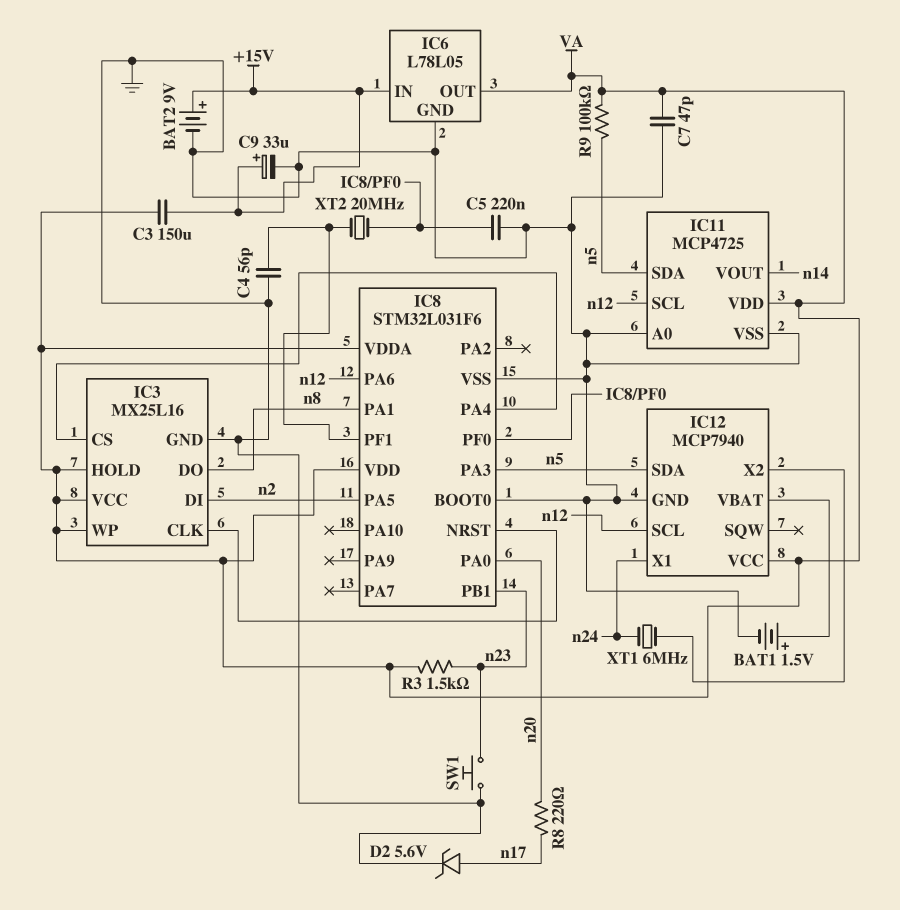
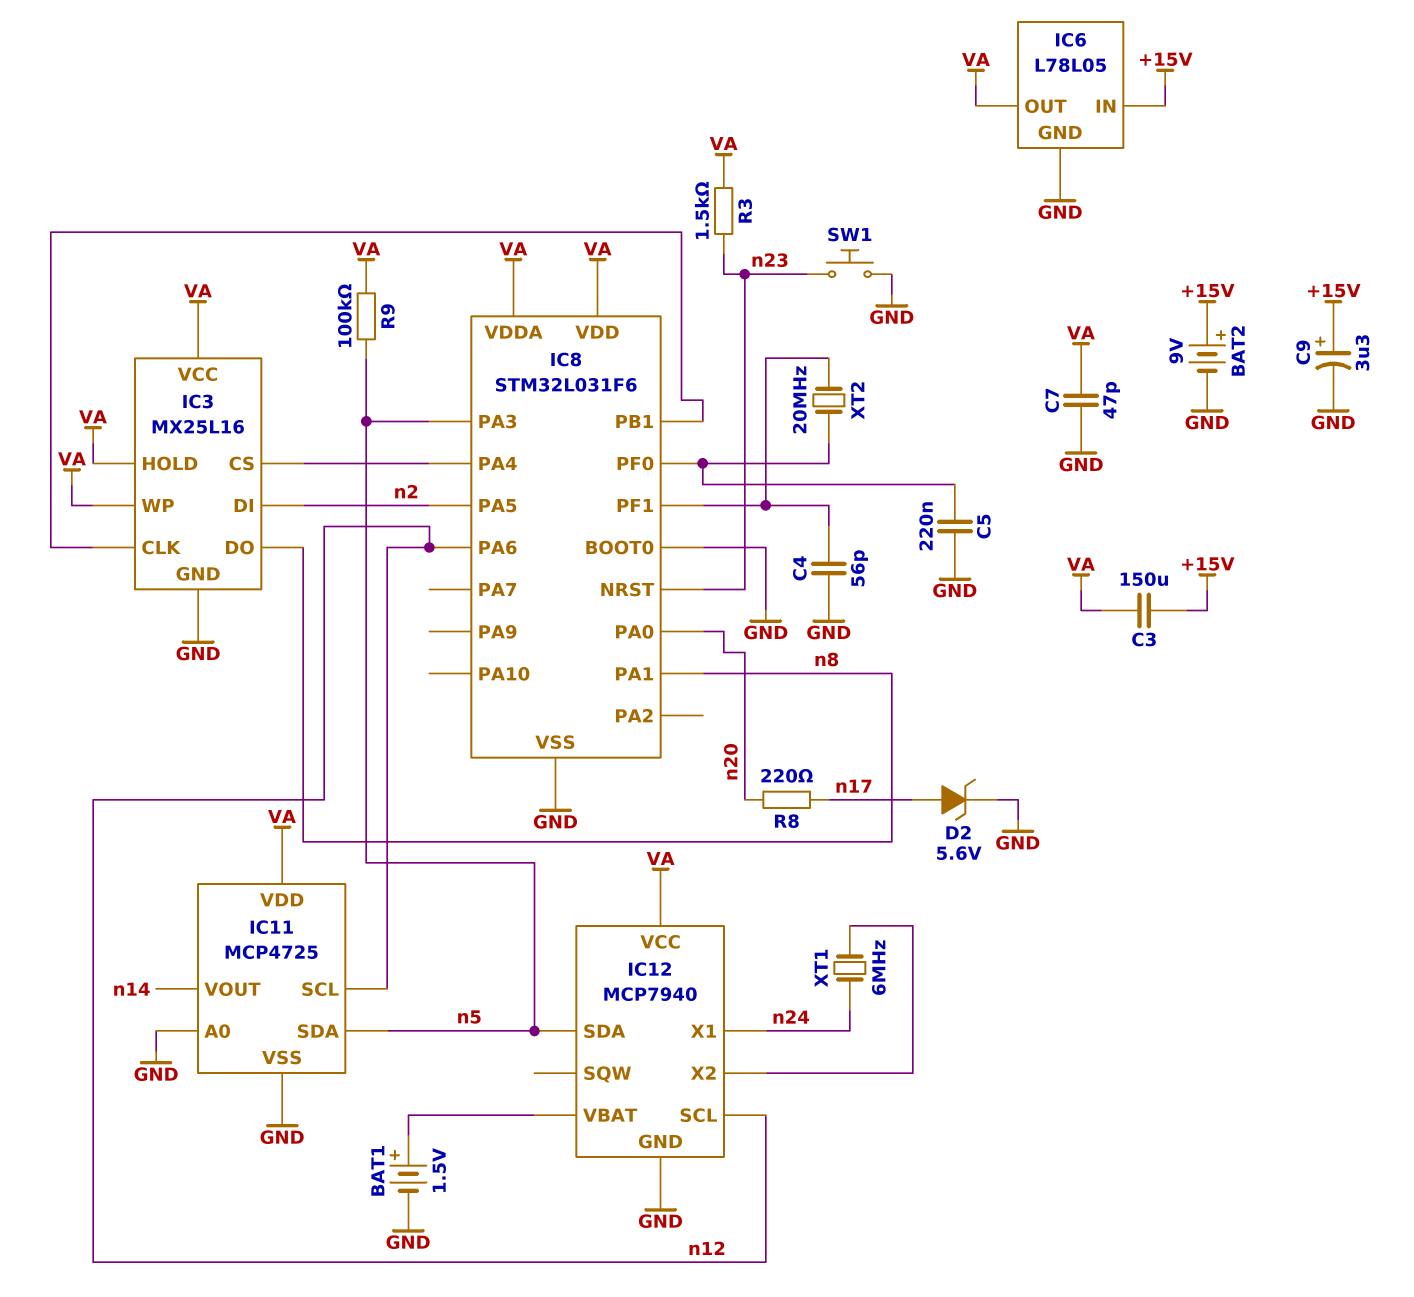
C9: 33uF (plus +15V, minus GND) -> 3.3uF (plus +15V, minus GND)
IC8 pin NRST: IC3/CLK -> n23
IC8 pin PB1: n23 -> IC3/CLK

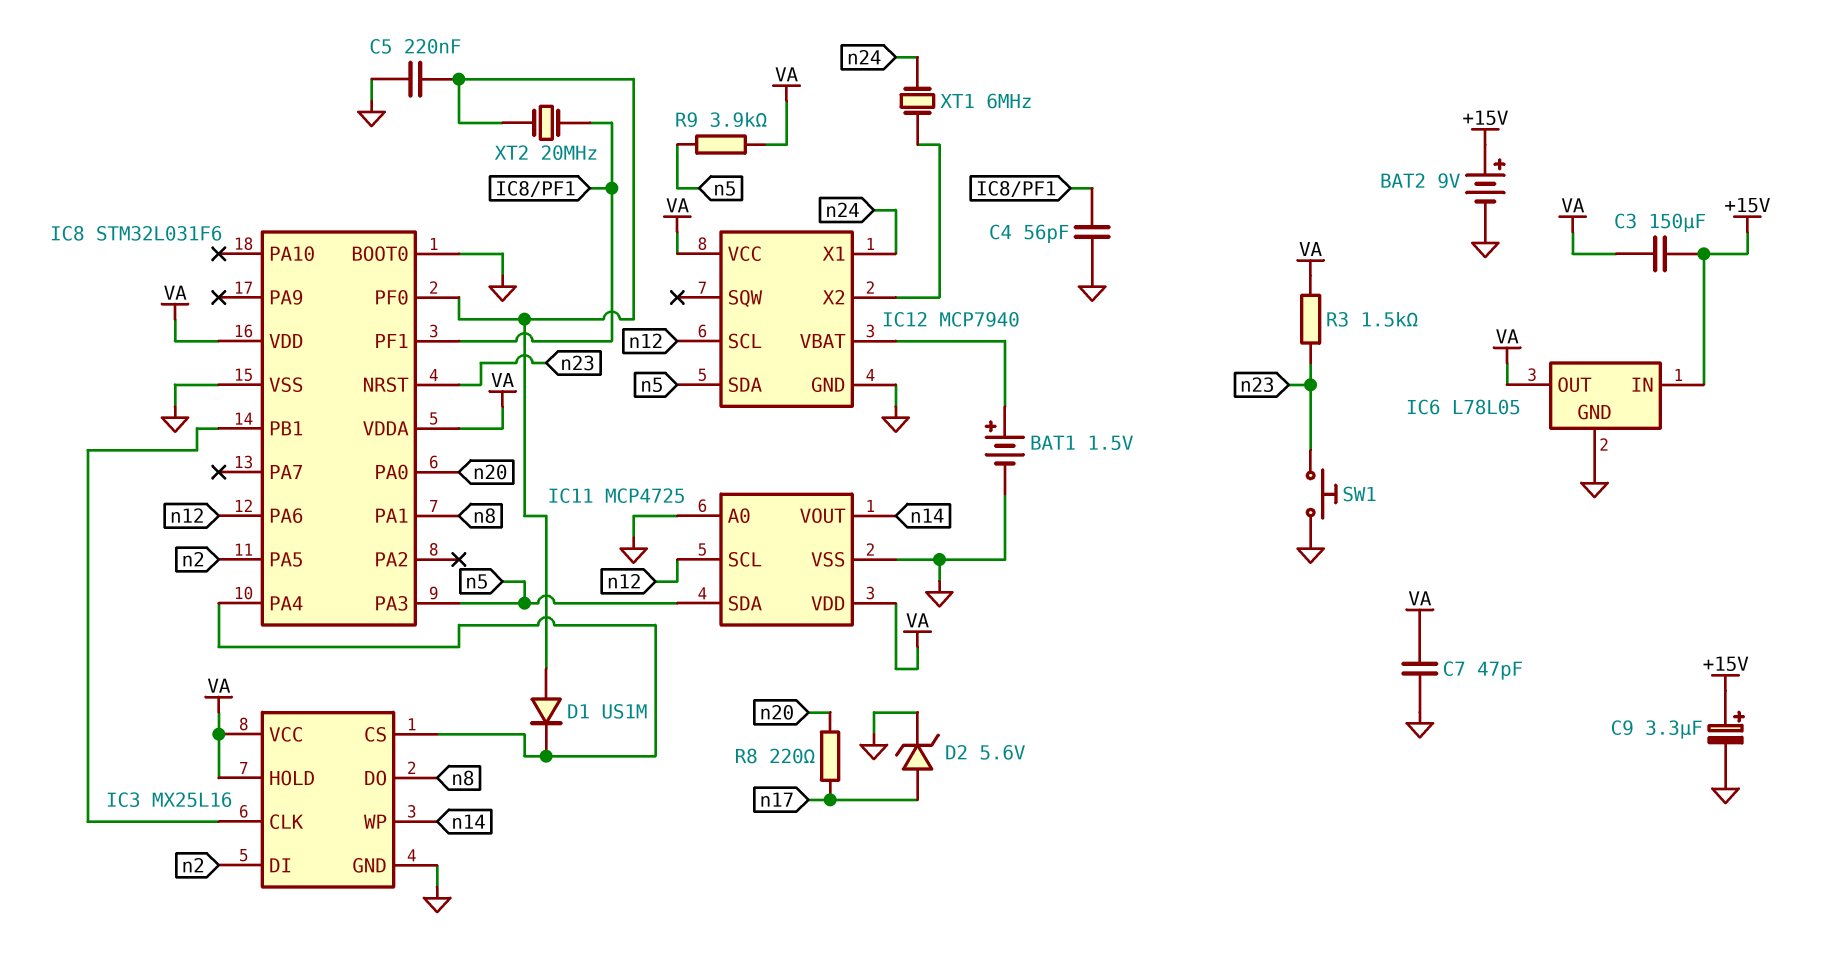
D1: none -> diode US1M (A IC8/PF0, K IC3/CS)
IC3 pin WP: VA -> n14
R9: 100k (VA, n5) -> 3.9k (VA, n5)

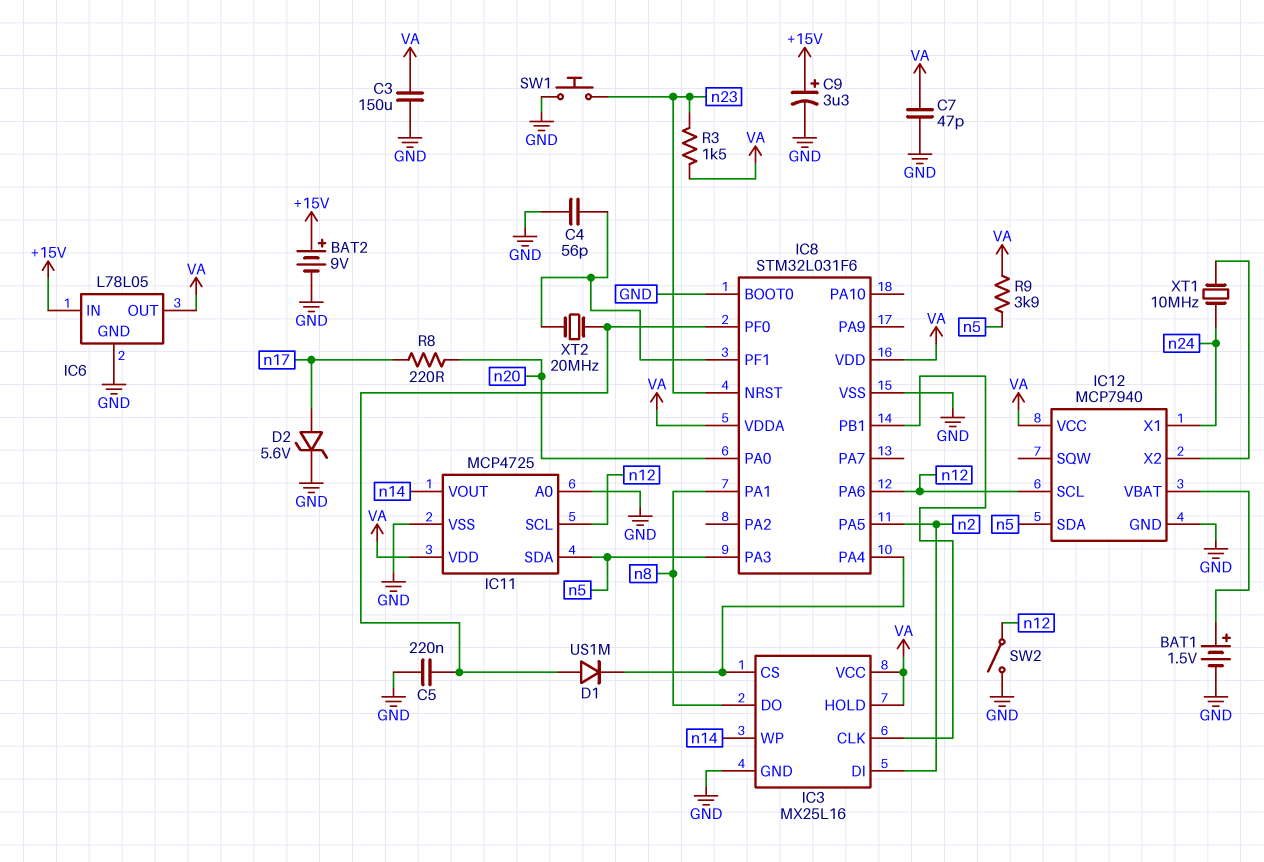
C3: 150uF (+15V, VA) -> 150uF (GND, VA)
SW2: none -> switch (GND, n12)
XT1: 6MHz (IC12/X2, n24) -> 10MHz (IC12/X2, n24)

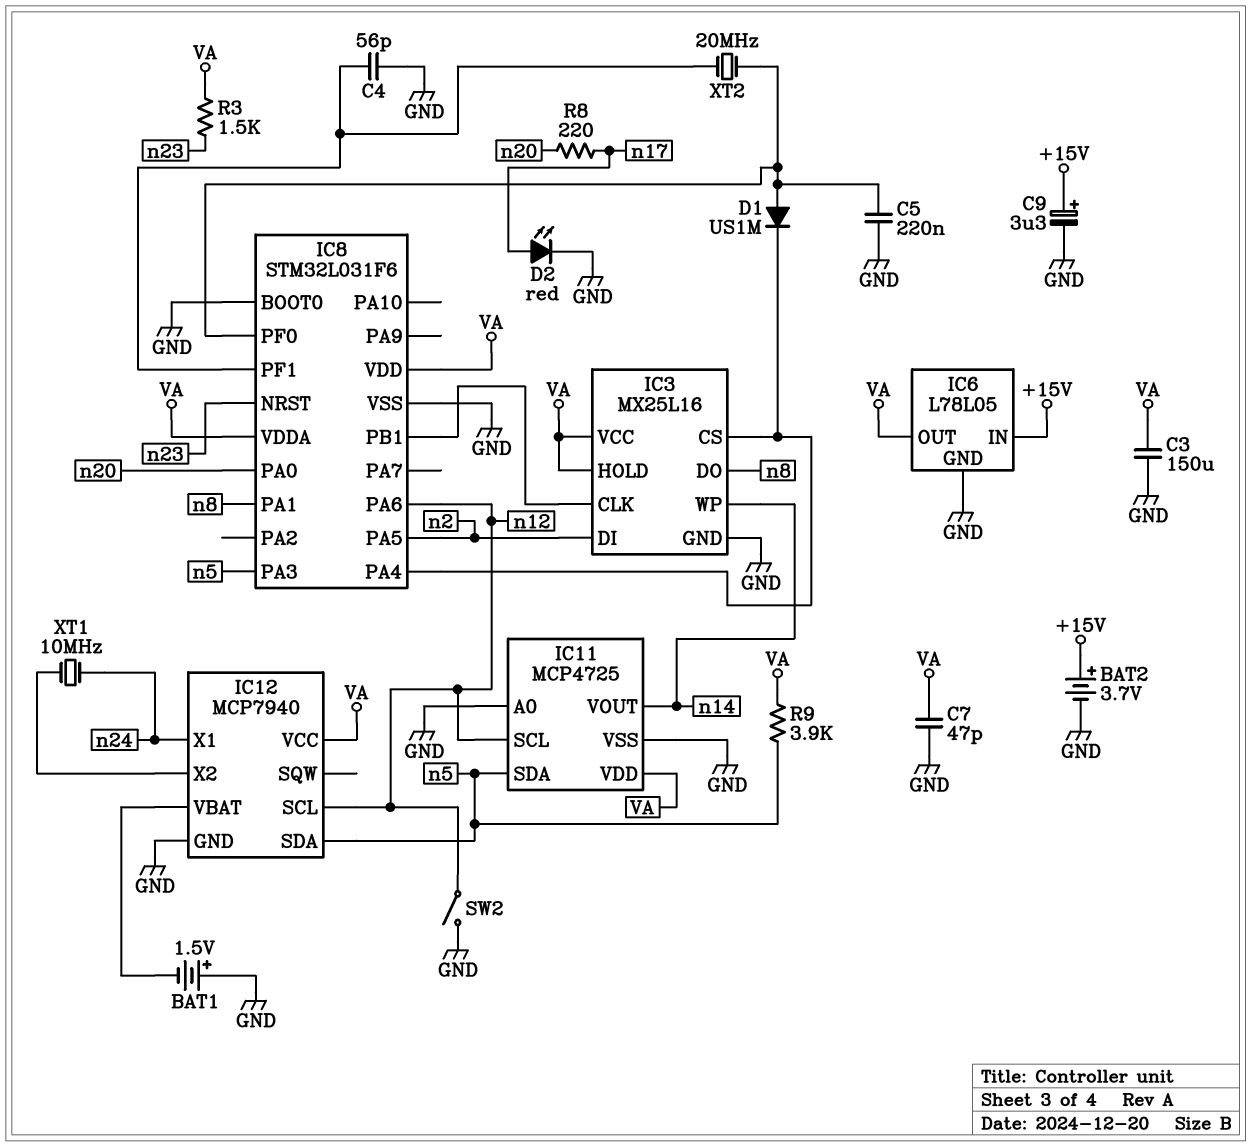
BAT1: 1.5V (plus IC12/VBAT, minus GND) -> 1.5V (plus GND, minus IC12/VBAT)
BAT2: 9V (plus +15V, minus GND) -> 3.7V (plus +15V, minus GND)
D2: zener 5.6V (A n17, K GND) -> LED red (A n17, K GND)
SW1: button (GND, n23) -> none

